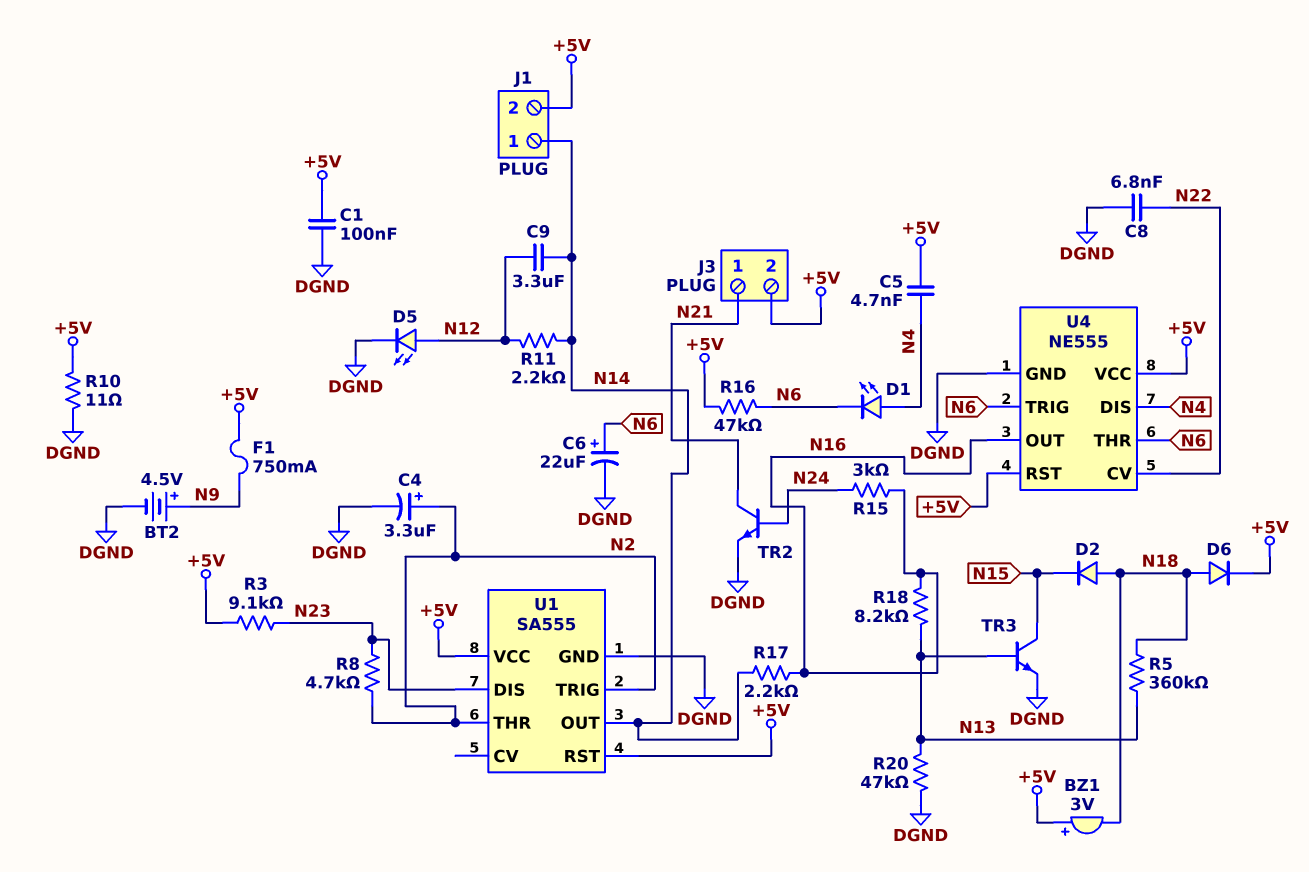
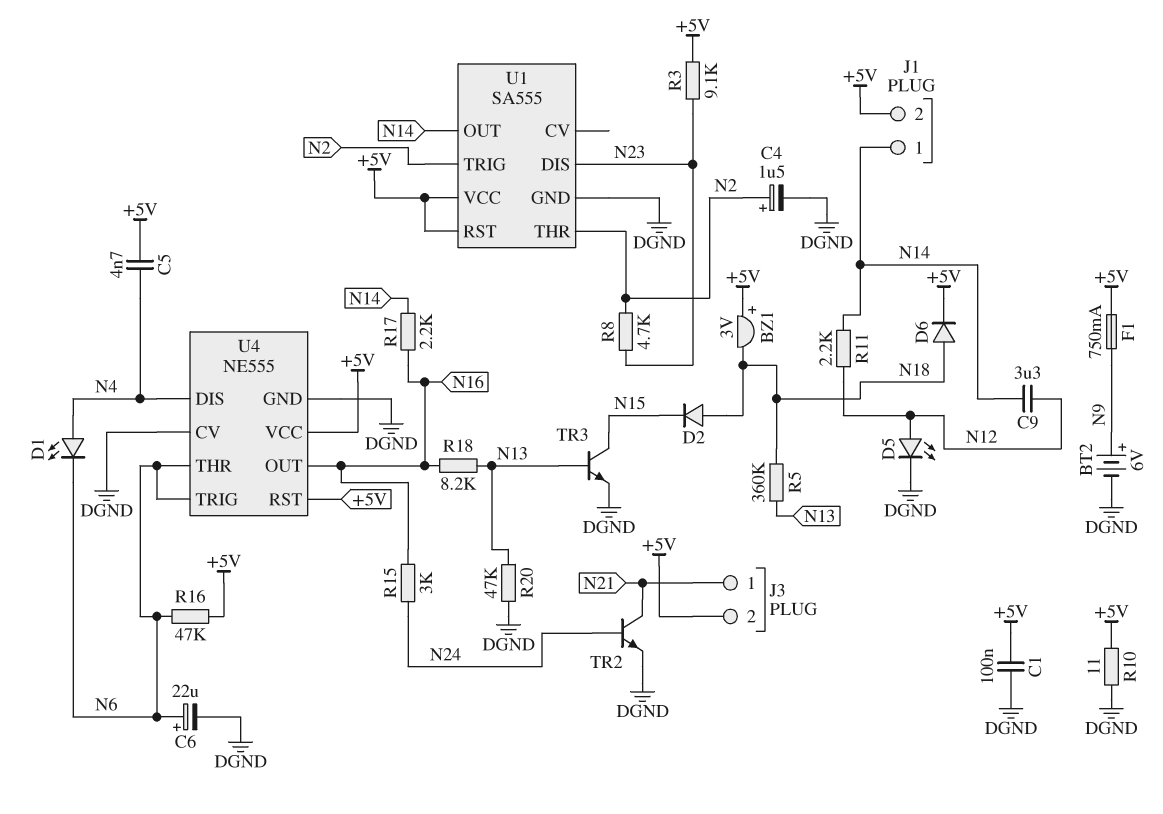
BT2: 4.5V (plus N9, minus DGND) -> 6V (plus N9, minus DGND)
C4: 3.3uF (plus N2, minus DGND) -> 1.5uF (plus N2, minus DGND)
C8: 6.8nF (DGND, N22) -> none
U4 pin CV: N22 -> DGND

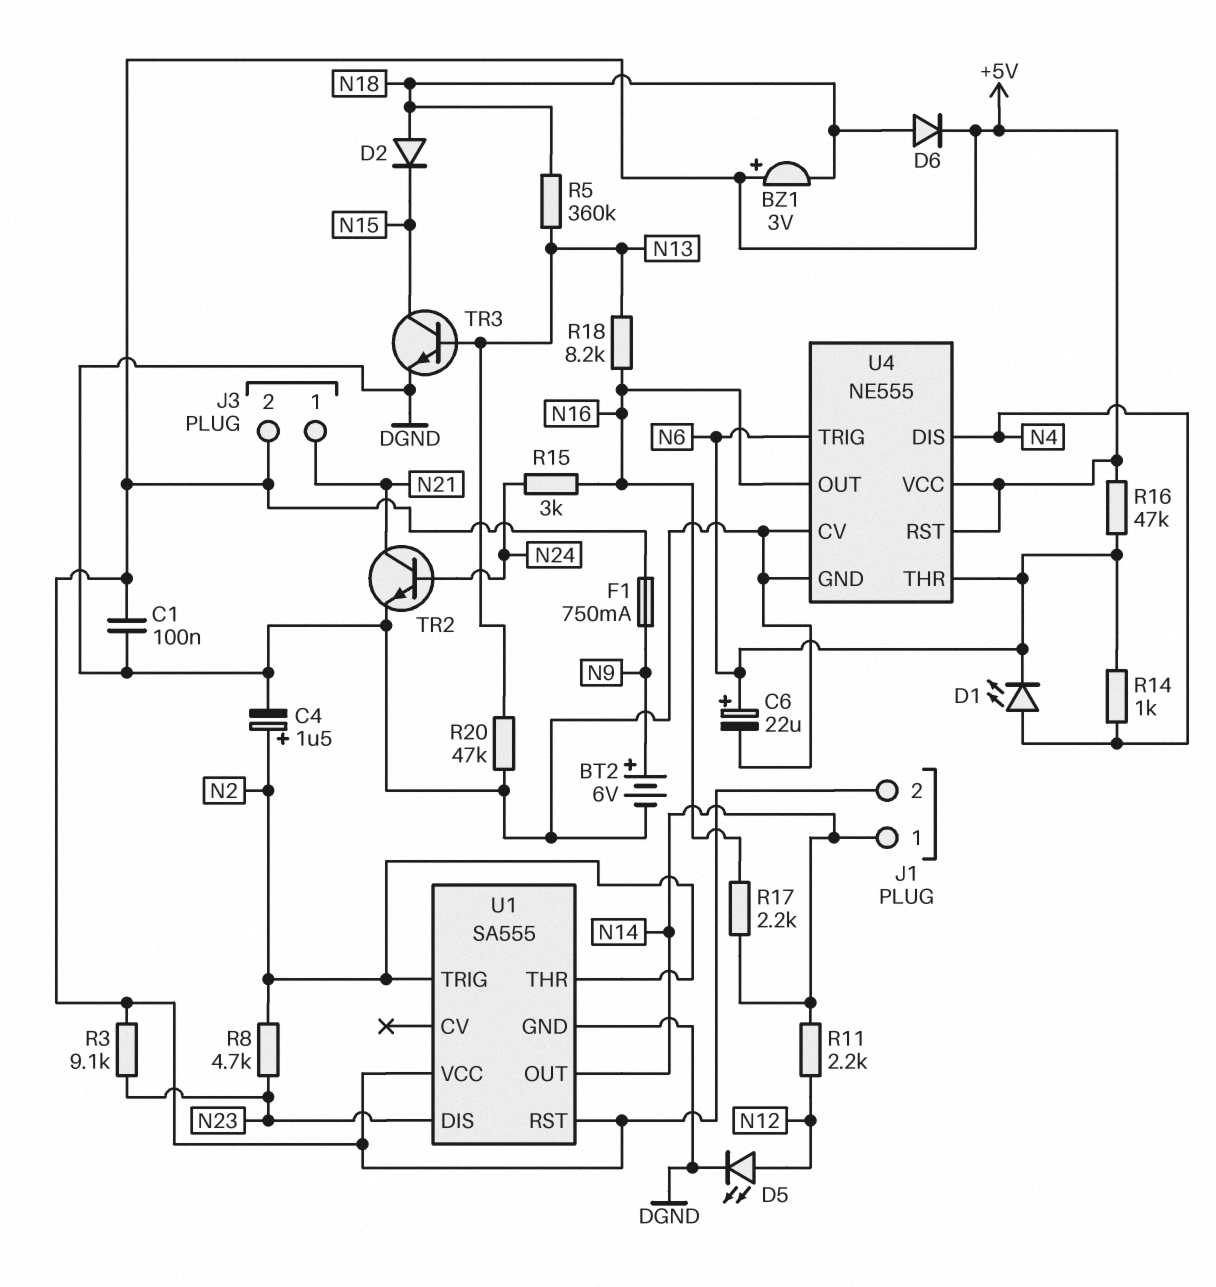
C5: 4.7nF (+5V, N4) -> none
C9: 3.3uF (N12, N14) -> none
R10: 11 (+5V, DGND) -> none
R14: none -> 1k (N4, N6)

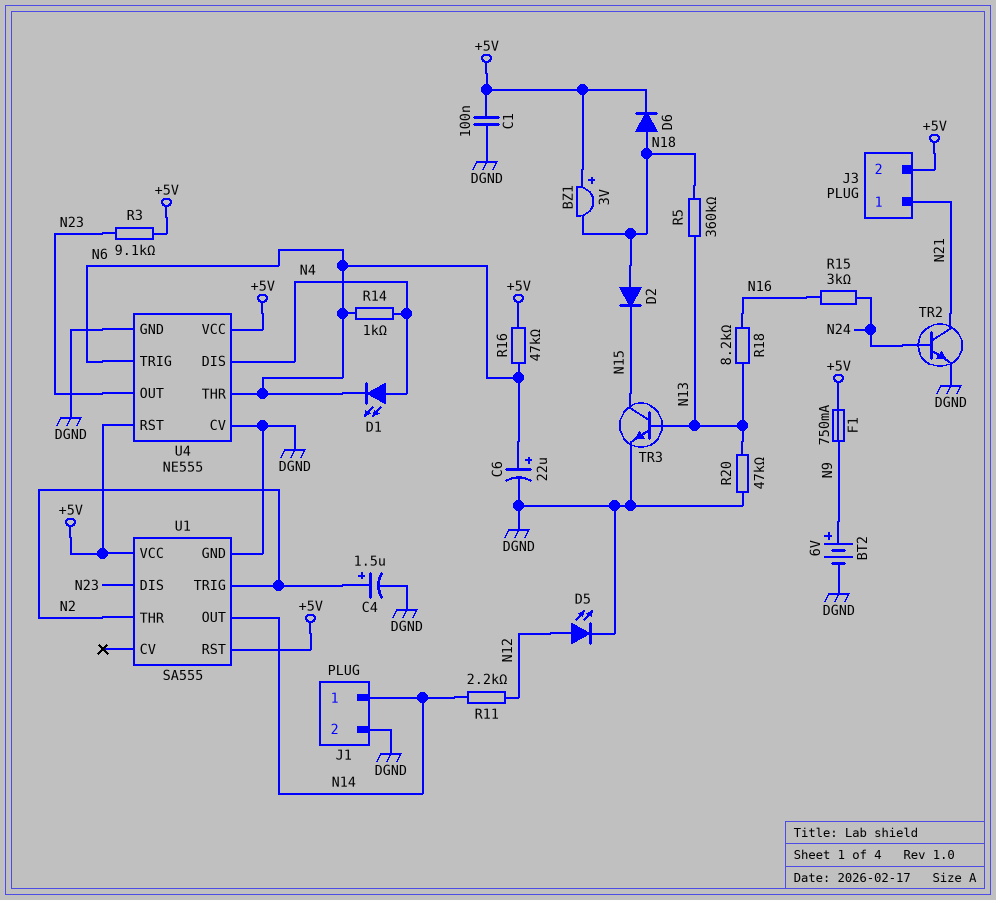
J1 pin 2: +5V -> DGND
R8: 4.7k (N2, N23) -> none
R17: 2.2k (N14, N16) -> none
U4 pin OUT: N16 -> N23

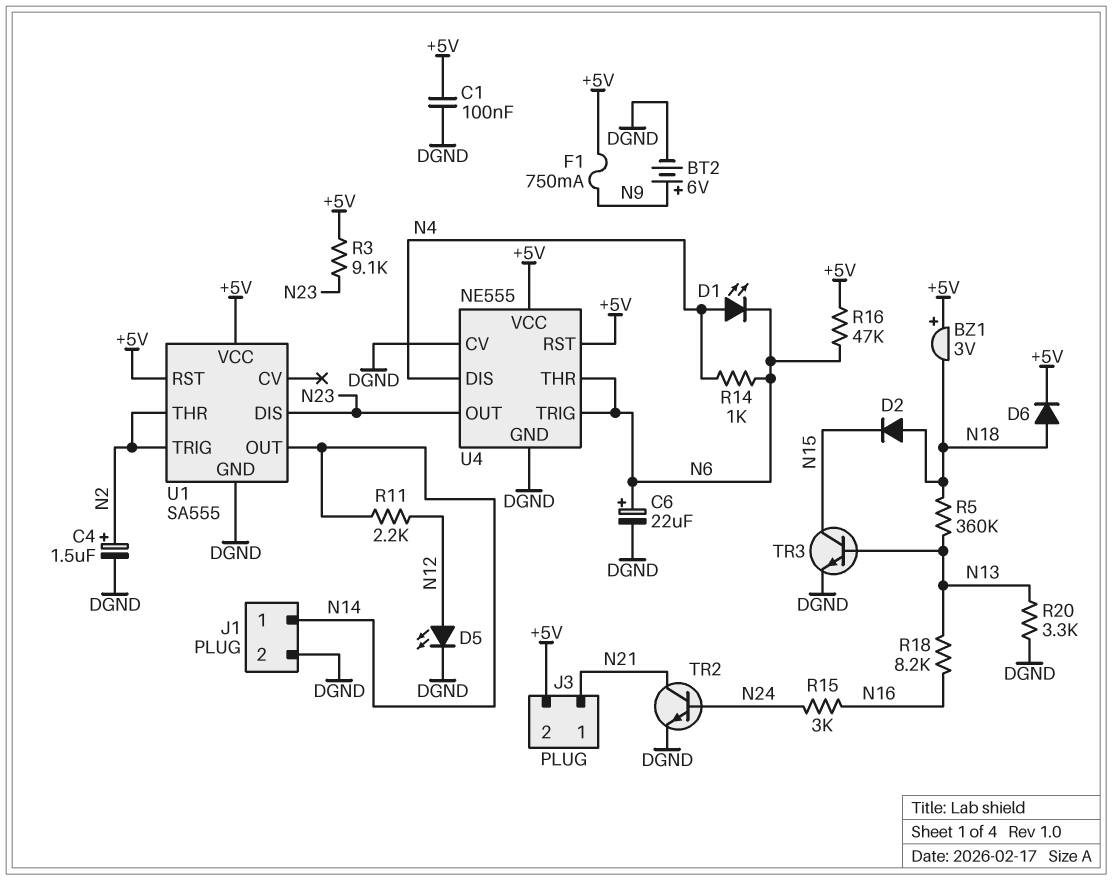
R20: 47k (DGND, N13) -> 3.3k (DGND, N13)

